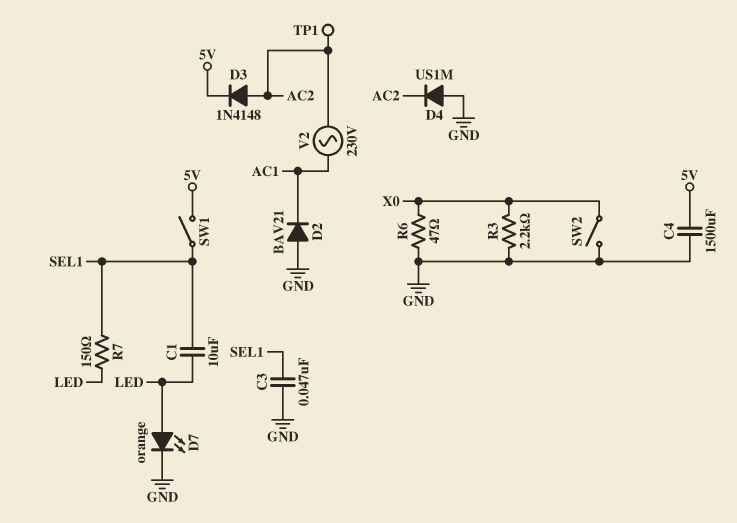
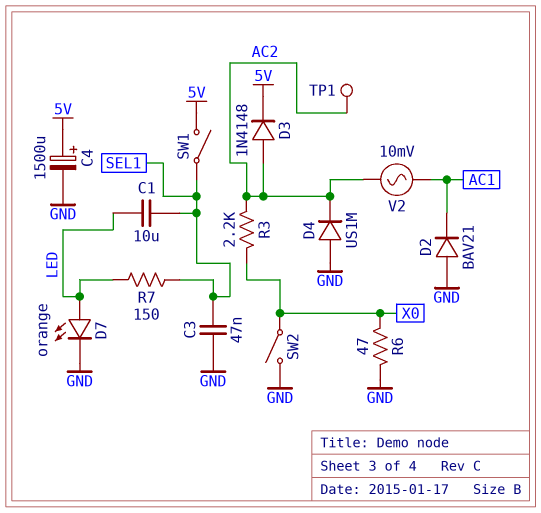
C4: 1500uF (5V, GND) -> 1500uF (plus 5V, minus GND)
R3: 2.2k (GND, X0) -> 2.2k (AC2, X0)
V2: AC 230V (AC1, AC2) -> AC 10mV (AC1, AC2)

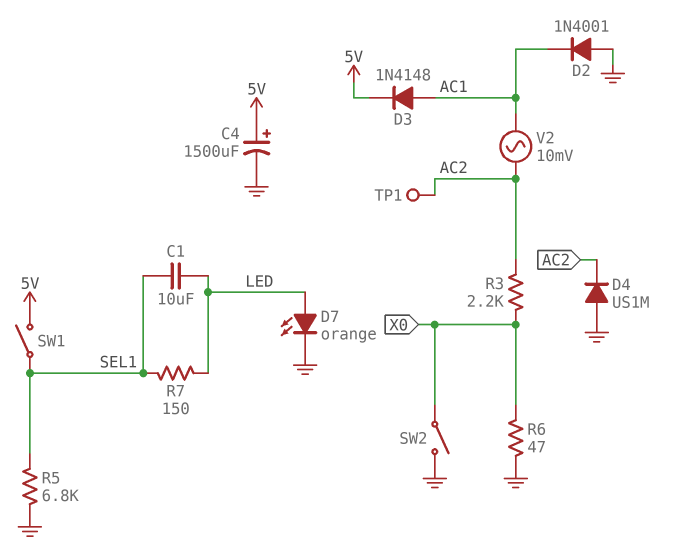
C3: 47nF (GND, SEL1) -> none
D2: diode BAV21 (A GND, K AC1) -> diode 1N4001 (A GND, K AC1)
D3: diode 1N4148 (A AC2, K 5V) -> diode 1N4148 (A AC1, K 5V)
R5: none -> 6.8k (GND, SEL1)

